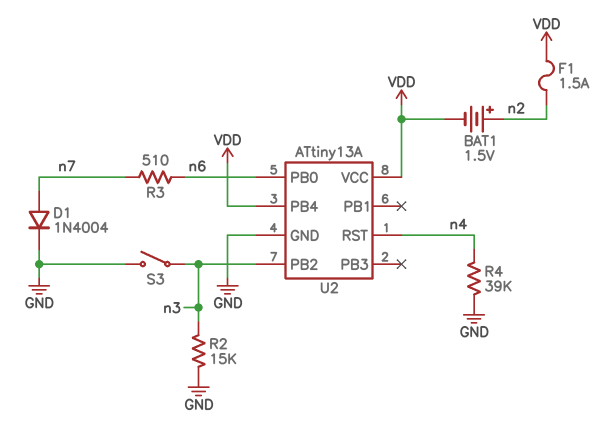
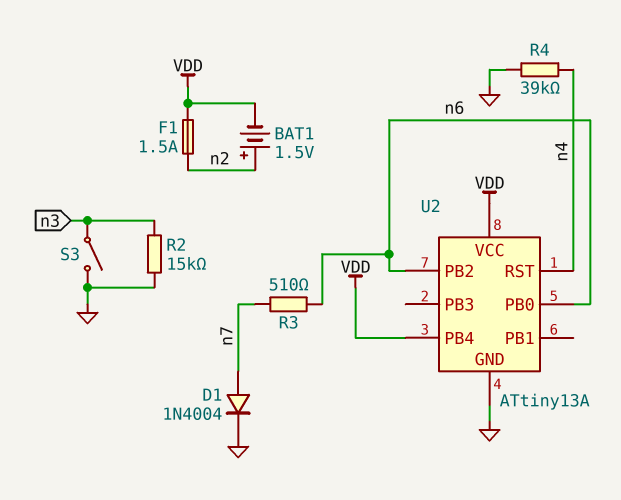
U2 pin PB2: n3 -> n6

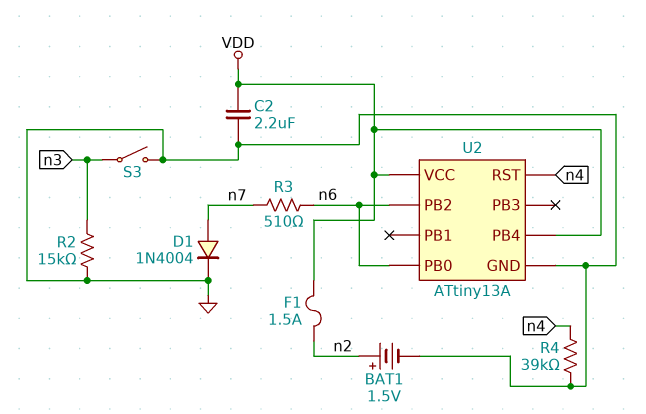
BAT1: 1.5V (plus n2, minus VDD) -> 1.5V (plus n2, minus GND)
C2: none -> 2.2uF (GND, VDD)

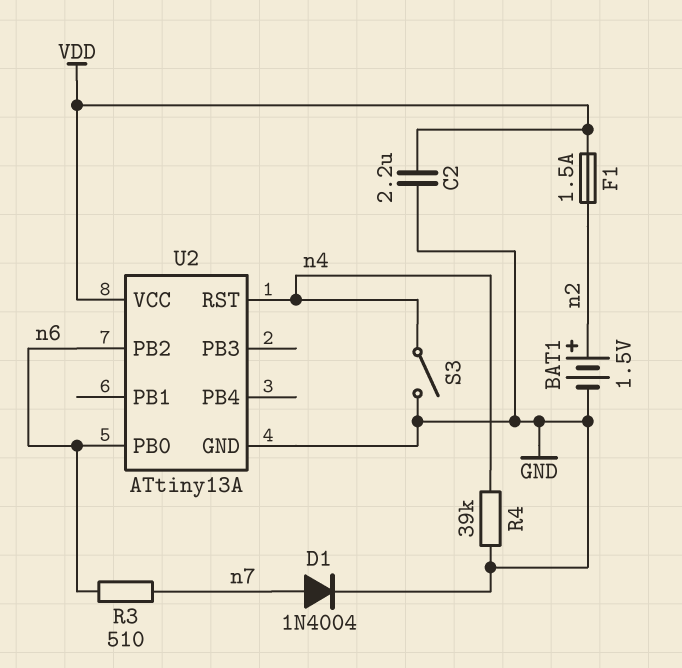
R2: 15k (GND, n3) -> none
S3: switch (GND, n3) -> switch (GND, n4)
U2 pin PB4: VDD -> none

